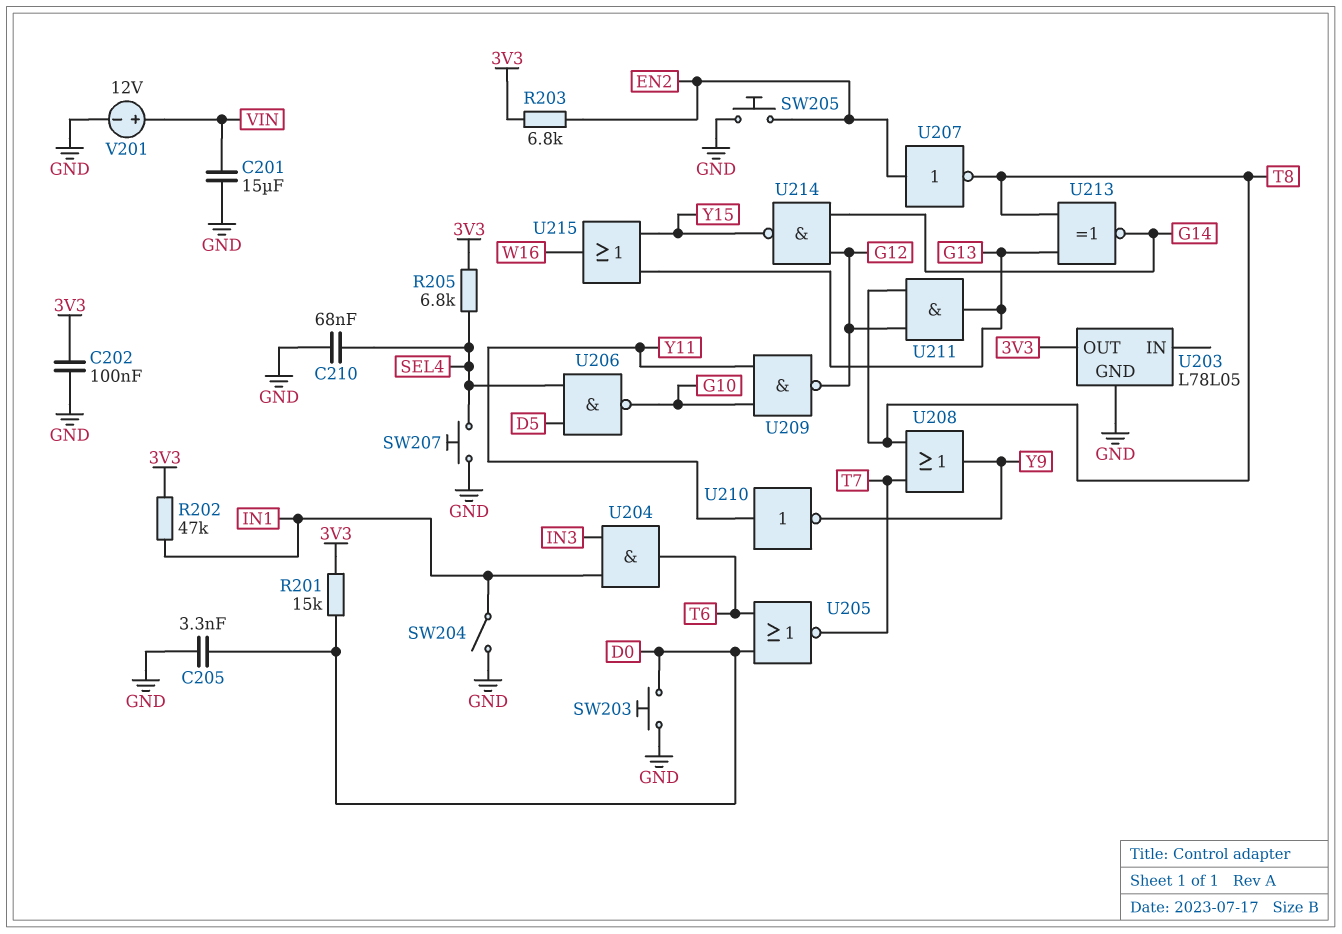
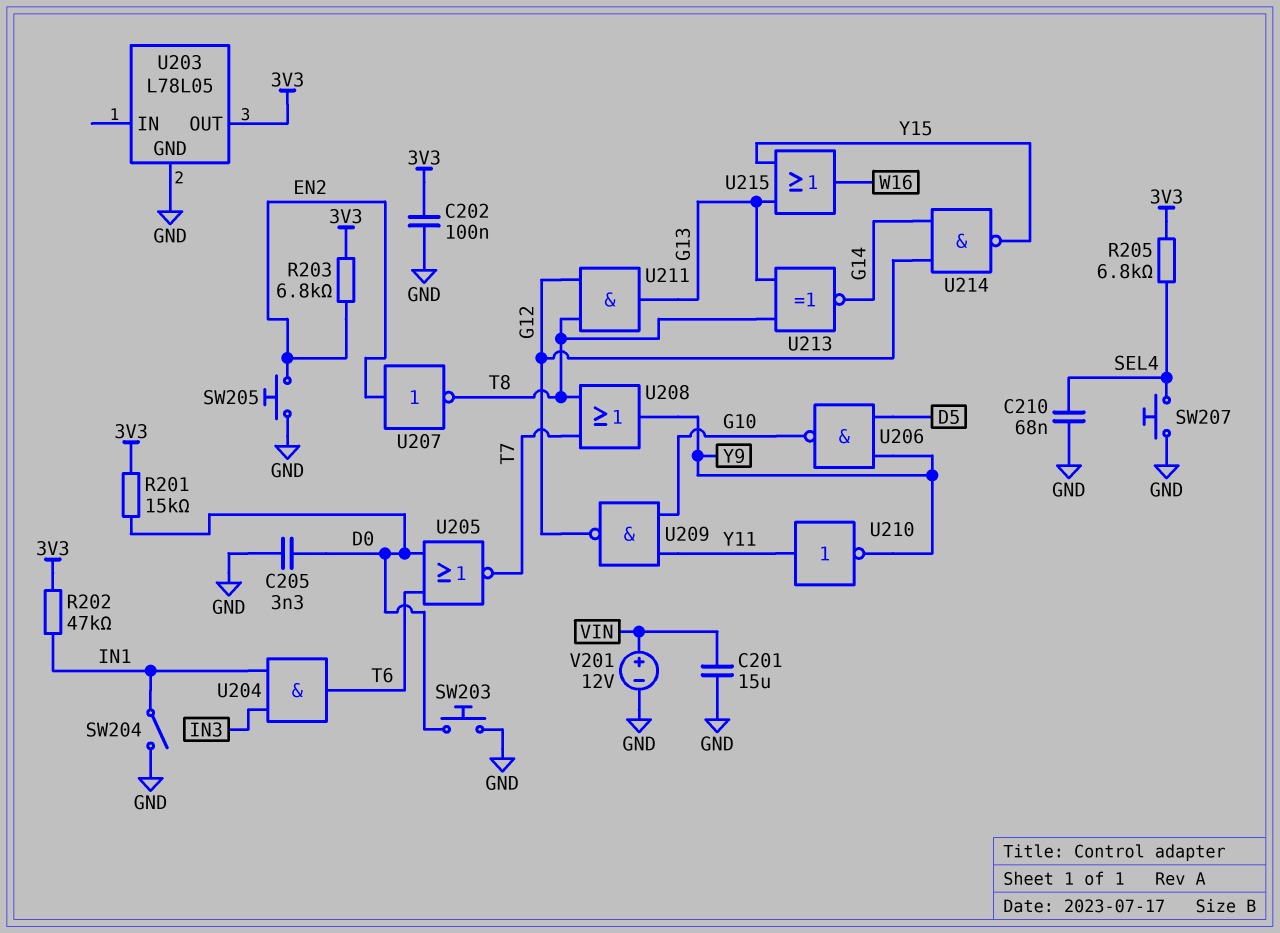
U206: NAND (in D5, in SEL4, out G10) -> NAND (in D5, in Y9, out G10)

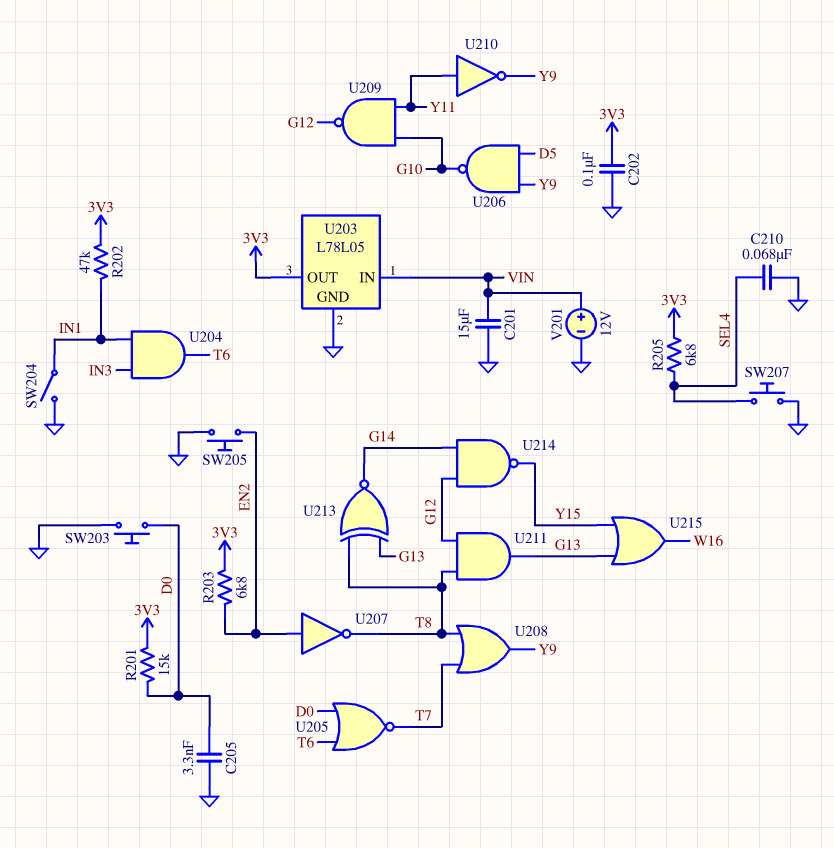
U203 pin IN: none -> VIN

